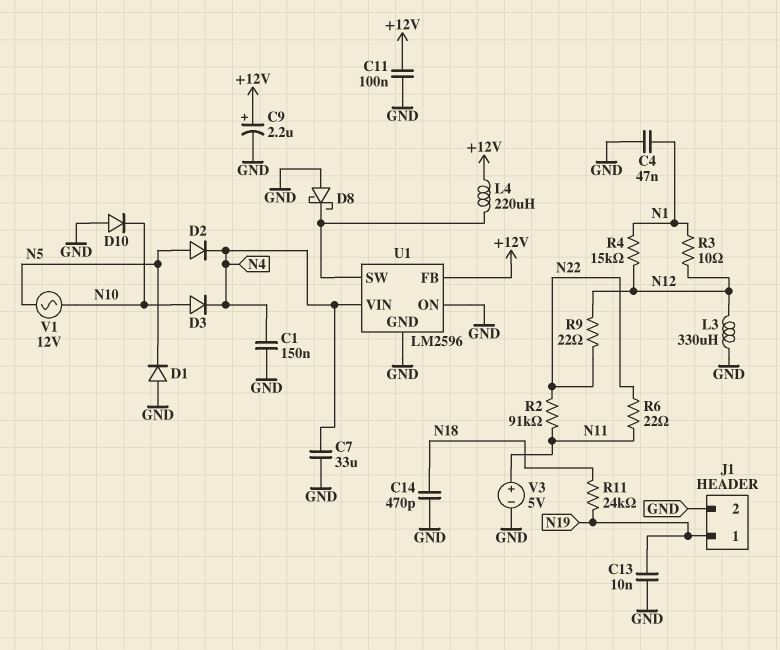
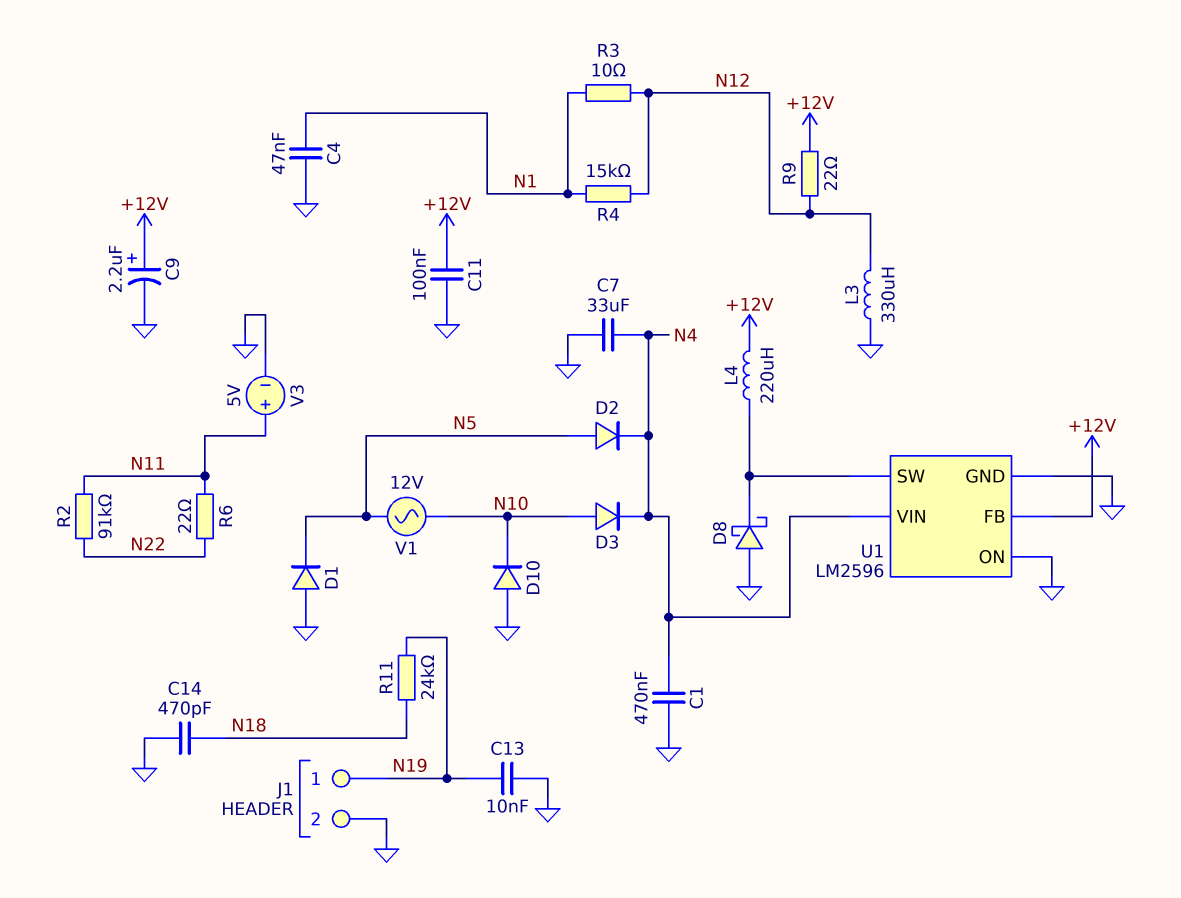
C1: 150nF (GND, N4) -> 470nF (GND, N4)
R9: 22 (N12, N22) -> 22 (+12V, N12)

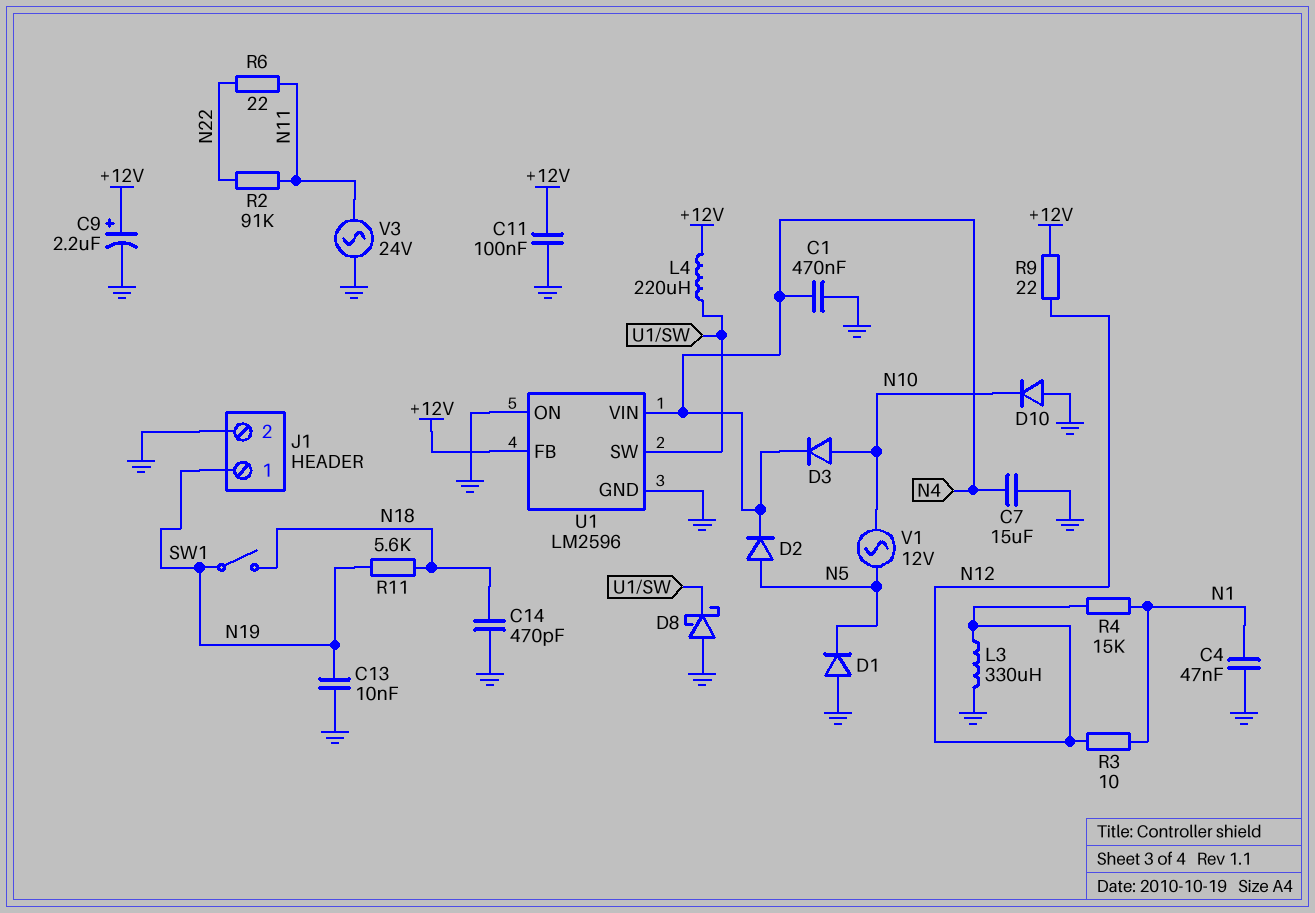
C7: 33uF (GND, N4) -> 15uF (GND, N4)
R11: 24k (N18, N19) -> 5.6k (N18, N19)
SW1: none -> switch (N18, N19)
V3: 5V (plus N11, minus GND) -> AC 24V (GND, N11)

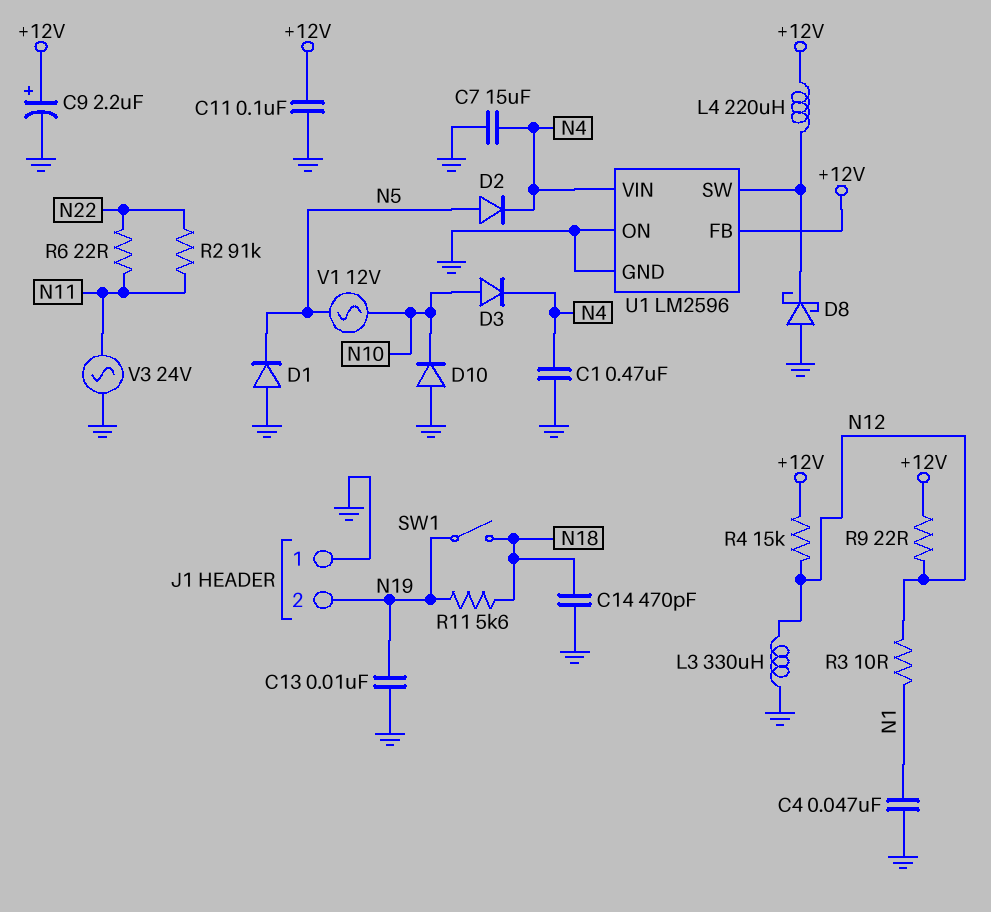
J1 pin 1: N19 -> GND
J1 pin 2: GND -> N19
R4: 15k (N1, N12) -> 15k (+12V, N12)

